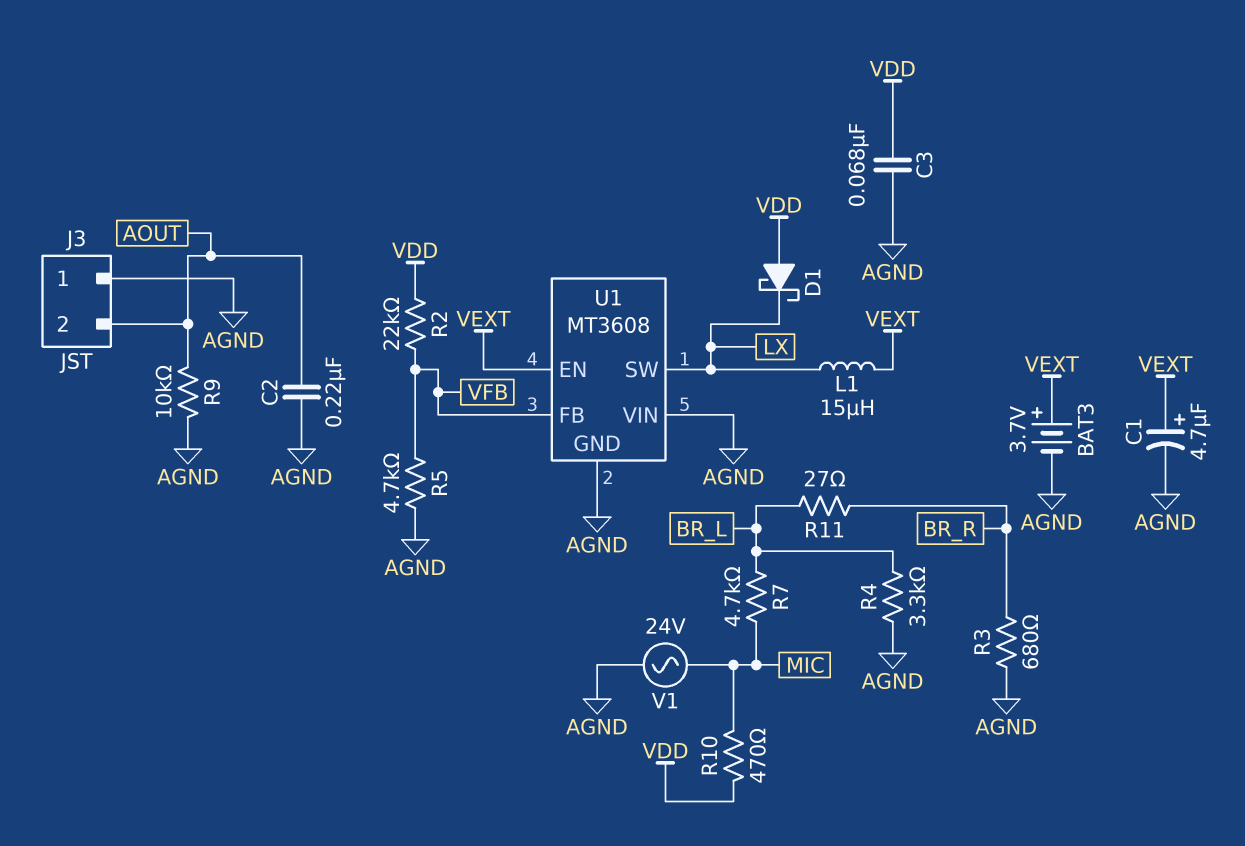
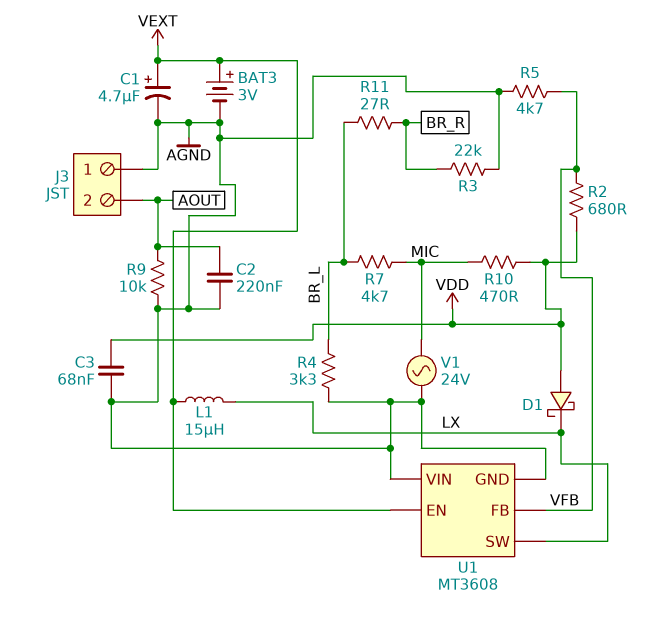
BAT3: 3.7V (plus VEXT, minus AGND) -> 3V (plus VEXT, minus AGND)
R2: 22k (VDD, VFB) -> 680 (VDD, VFB)
R3: 680 (AGND, BR_R) -> 22k (AGND, BR_R)

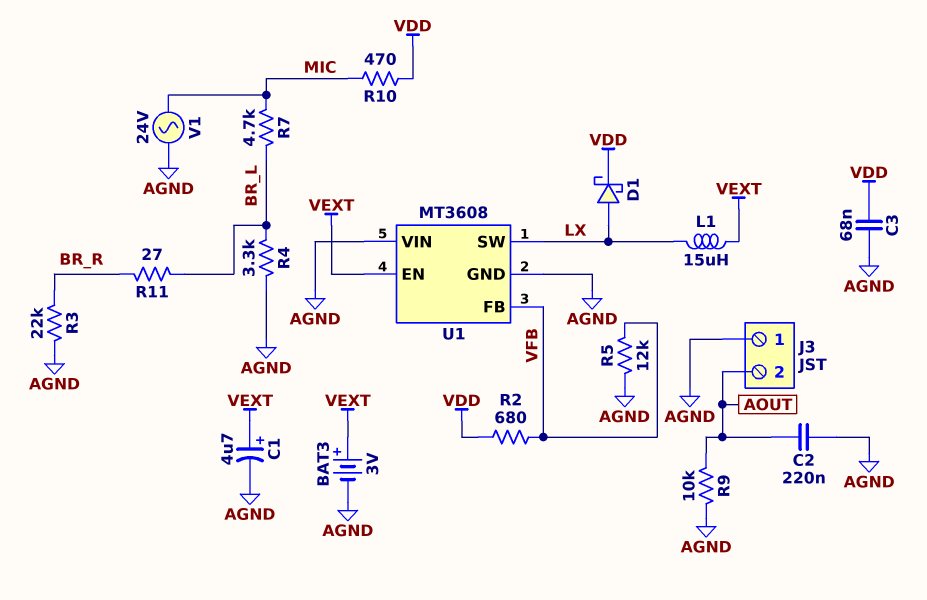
D1: schottky (A VDD, K LX) -> schottky (A LX, K VDD)
R5: 4.7k (AGND, VFB) -> 12k (AGND, VFB)

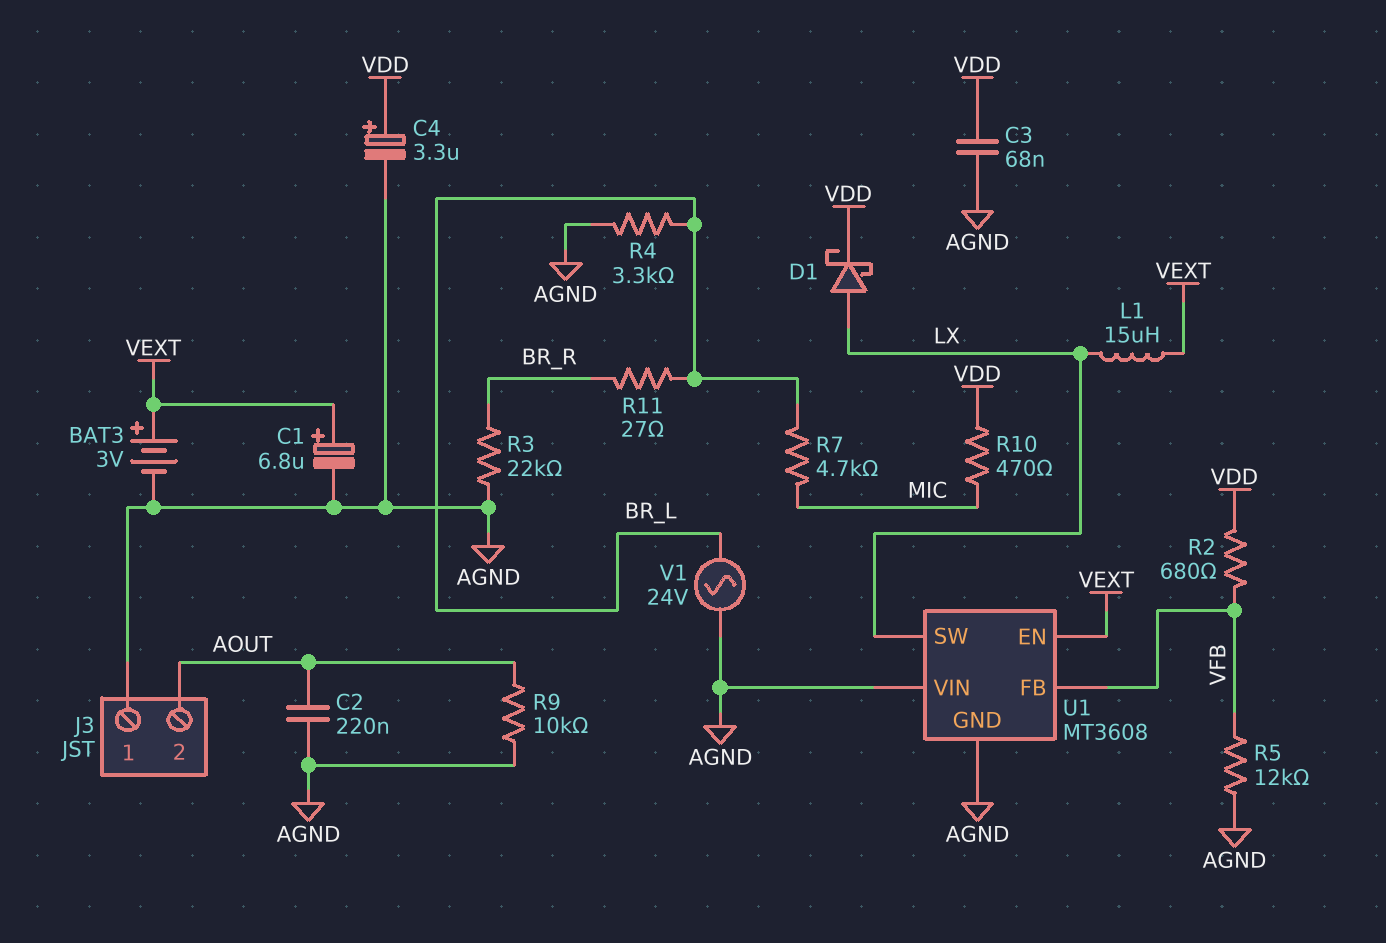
C1: 4.7uF (plus VEXT, minus AGND) -> 6.8uF (plus VEXT, minus AGND)
C4: none -> 3.3uF (plus VDD, minus AGND)
V1: AC 24V (AGND, MIC) -> AC 24V (AGND, BR_L)

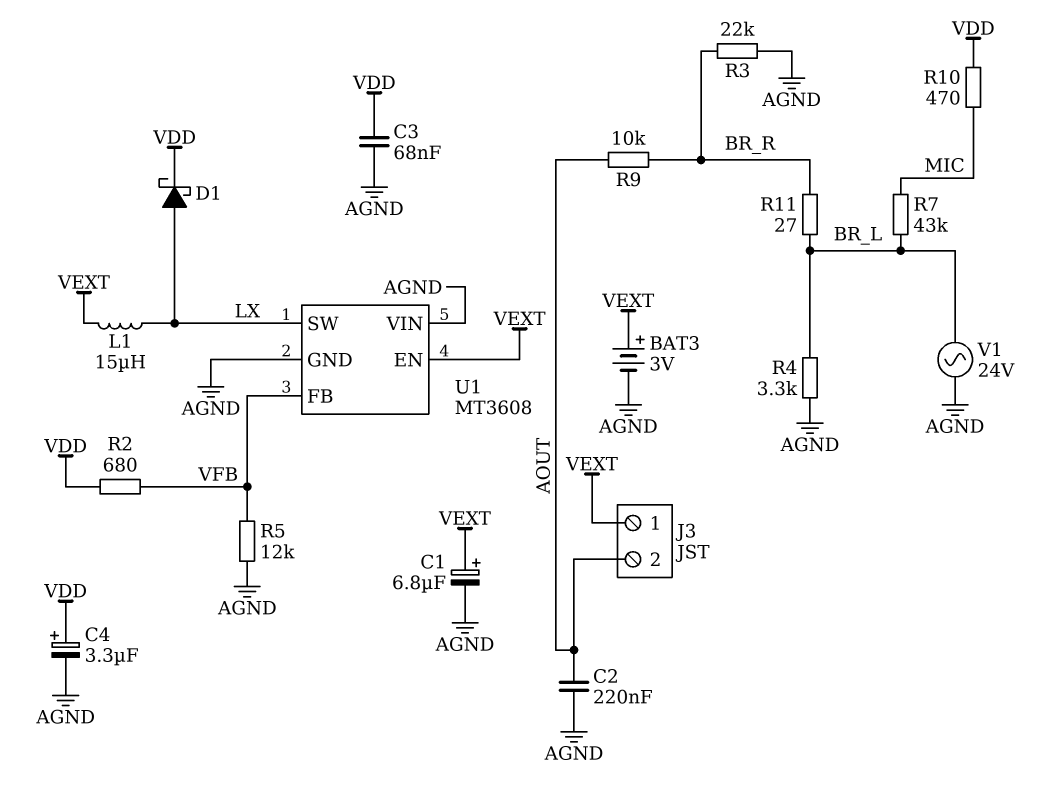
J3 pin 1: AGND -> VEXT
R7: 4.7k (BR_L, MIC) -> 43k (BR_L, MIC)
R9: 10k (AGND, AOUT) -> 10k (AOUT, BR_R)

